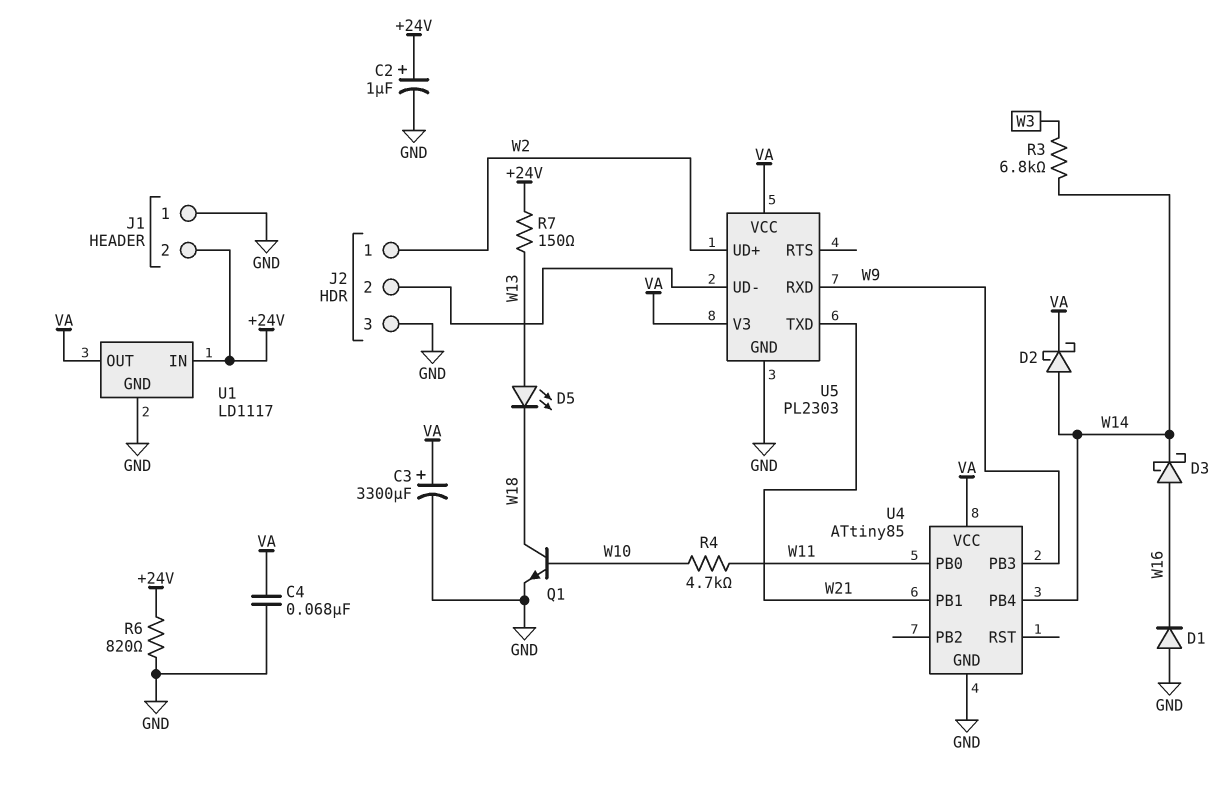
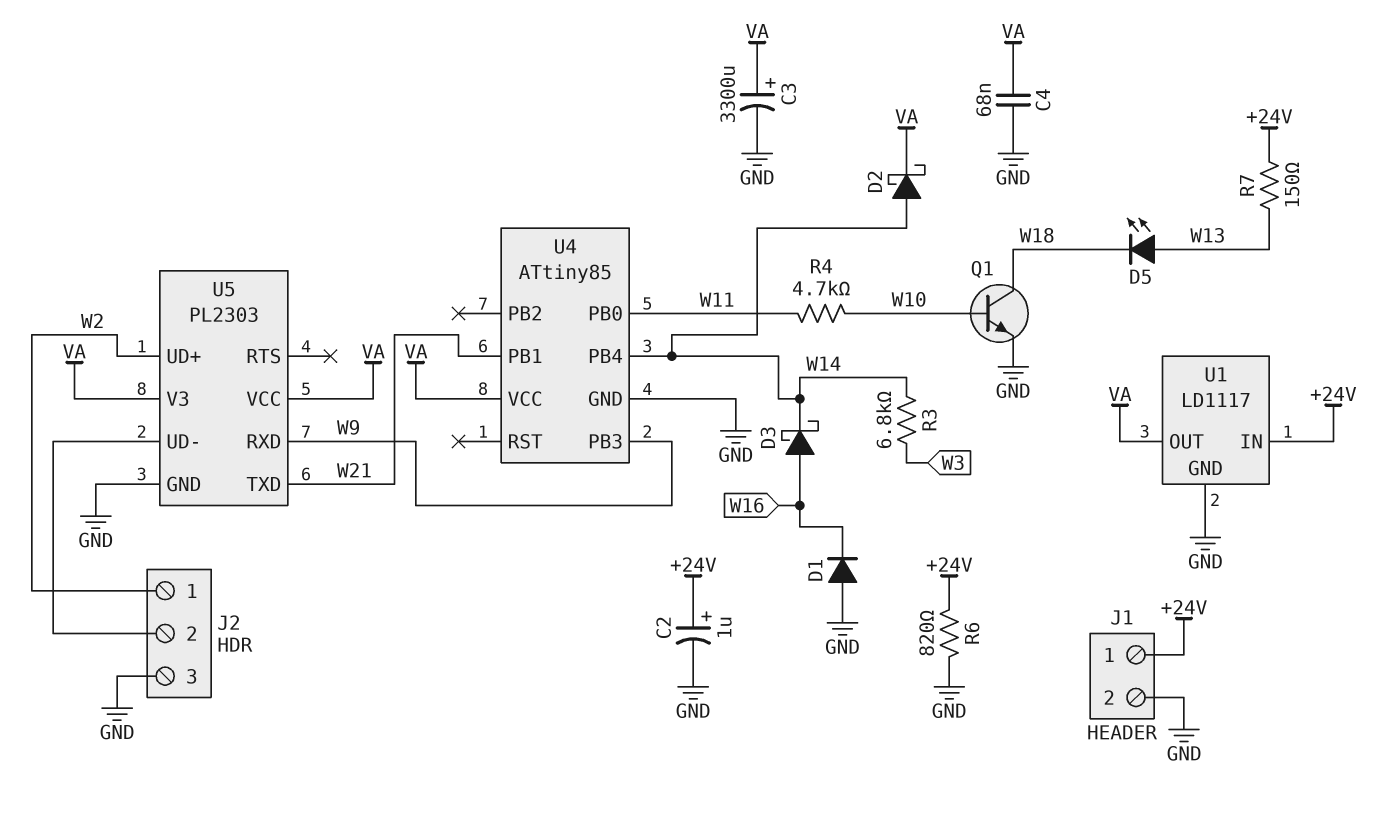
J1 pin 1: GND -> +24V
J1 pin 2: +24V -> GND

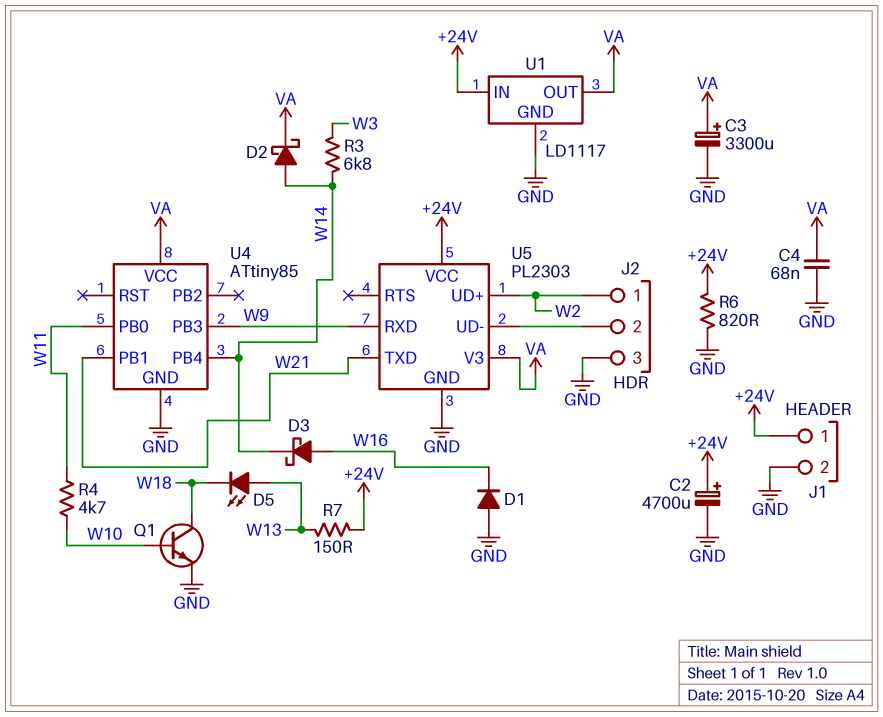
C2: 1uF (plus +24V, minus GND) -> 4700uF (plus +24V, minus GND)
U5 pin VCC: VA -> +24V

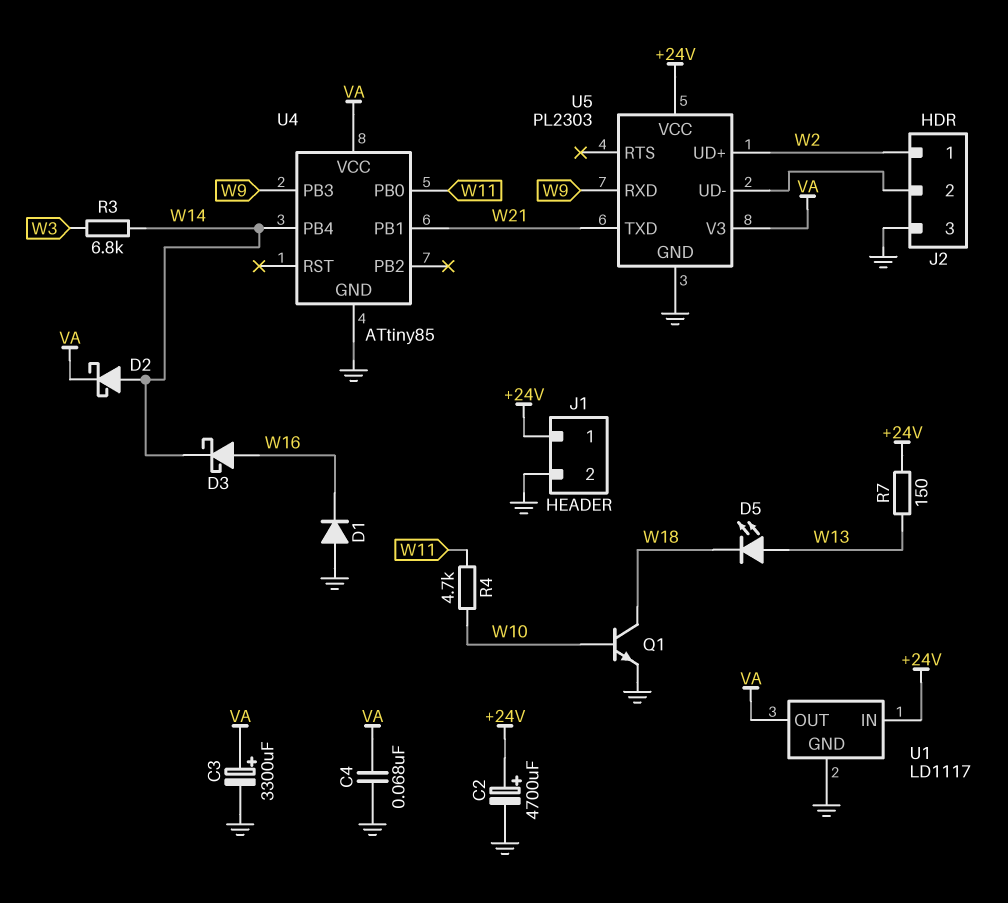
R6: 820 (+24V, GND) -> none

